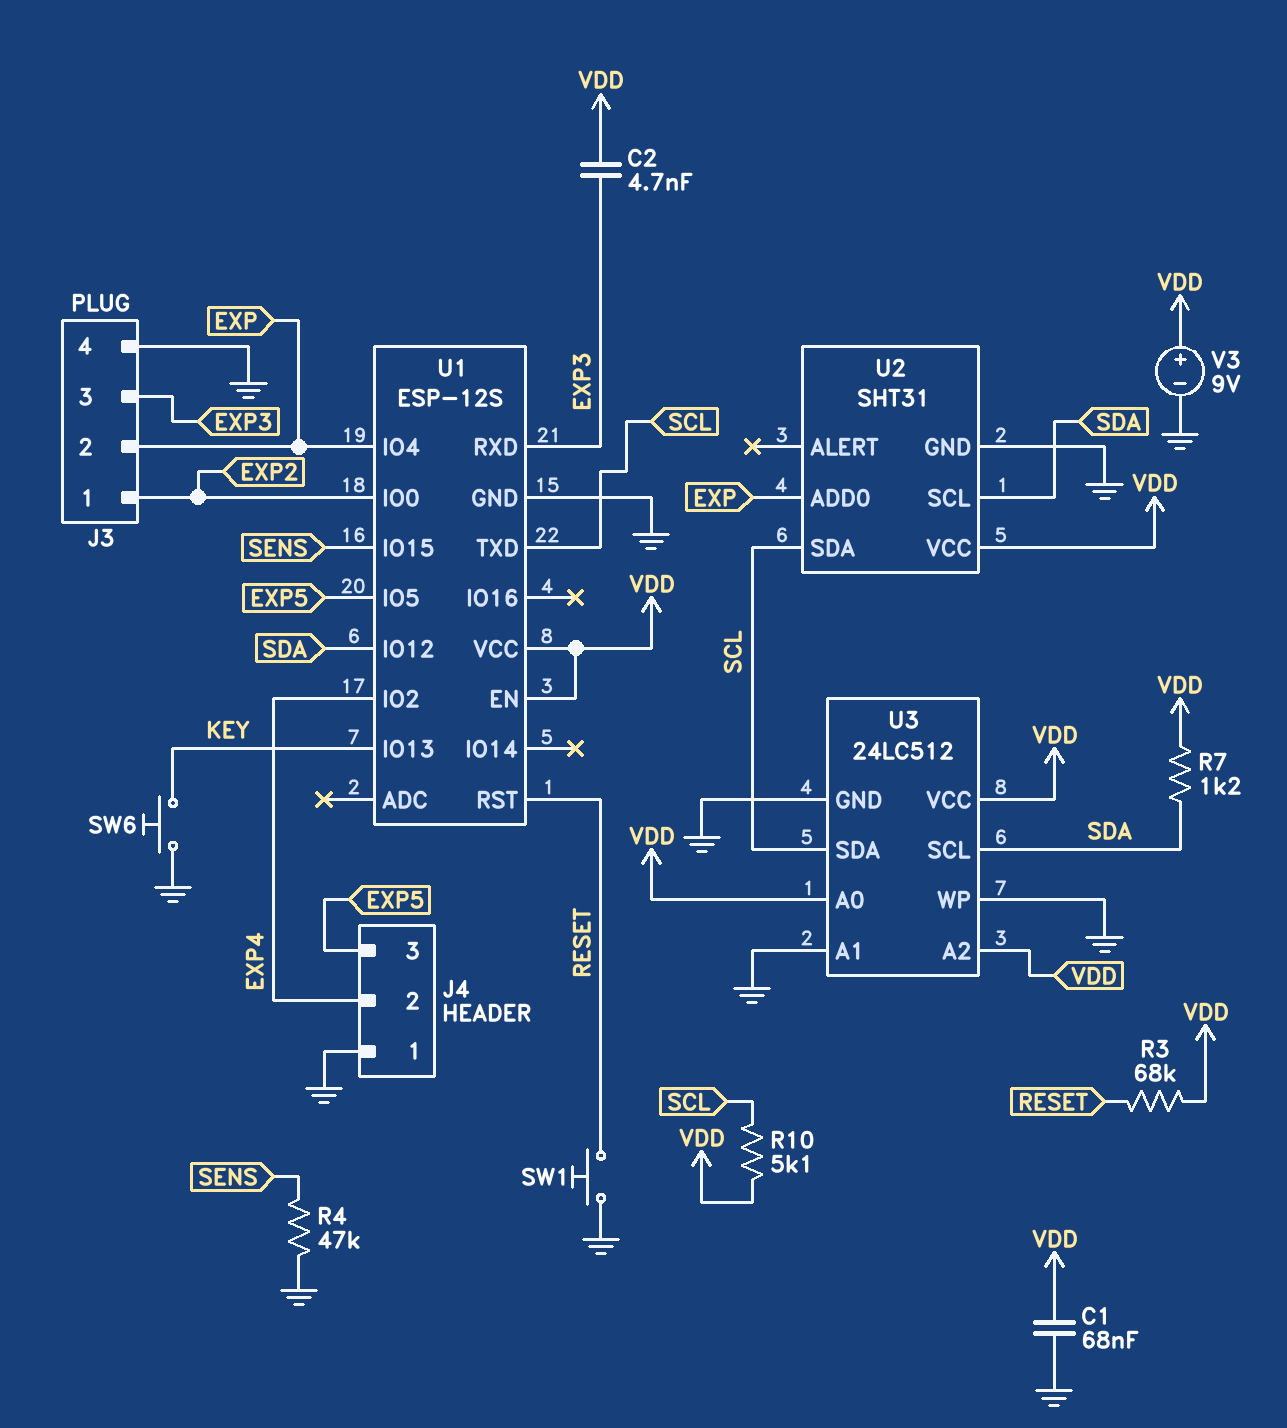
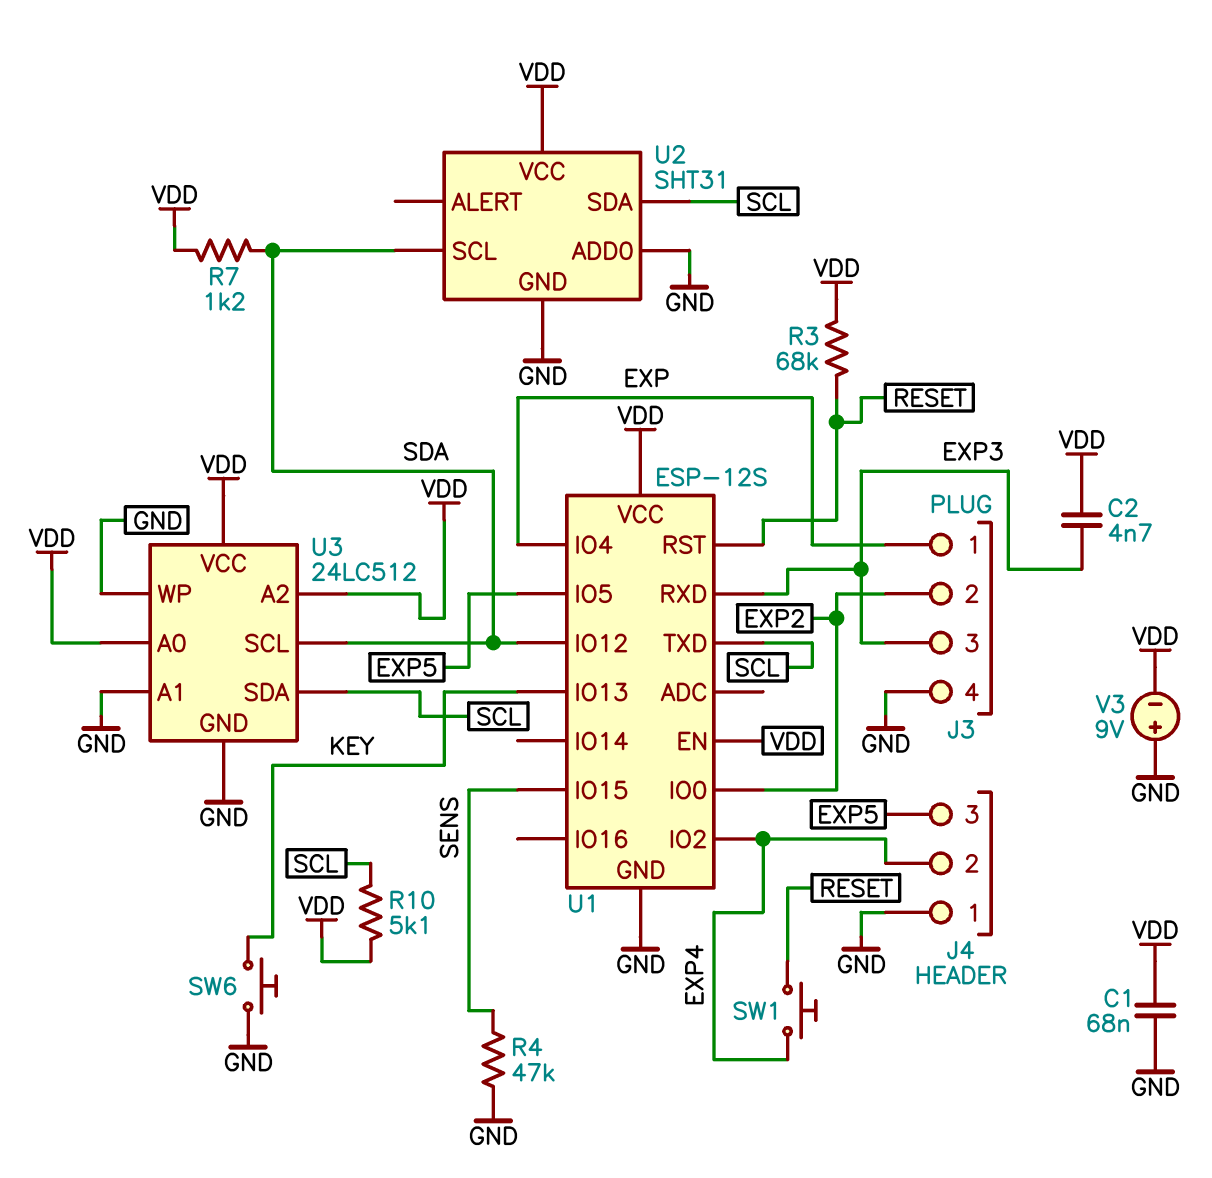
J3 pin 1: EXP2 -> EXP
J3 pin 2: EXP -> EXP2
SW1: button (GND, RESET) -> button (EXP4, RESET)
U2 pin ADD0: EXP -> GND
V3: 9V (plus VDD, minus GND) -> 9V (plus GND, minus VDD)

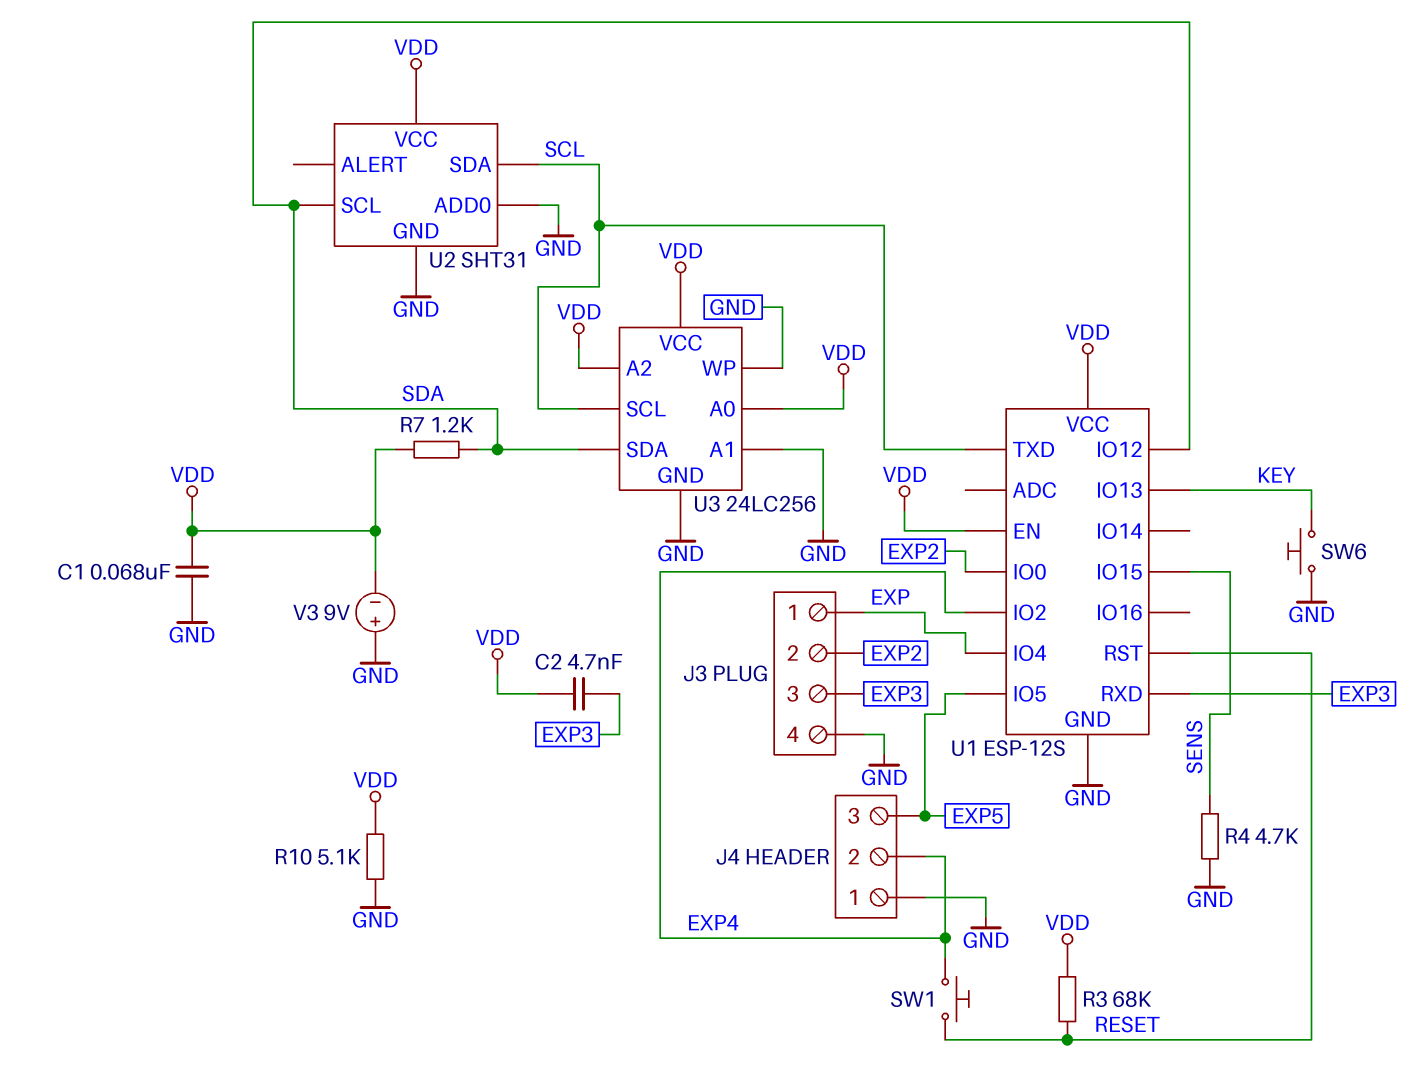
R4: 47k (GND, SENS) -> 4.7k (GND, SENS)
R10: 5.1k (SCL, VDD) -> 5.1k (GND, VDD)
U3: 24LC512 -> 24LC256
U3 pin SCL: SDA -> SCL
U3 pin SDA: SCL -> SDA

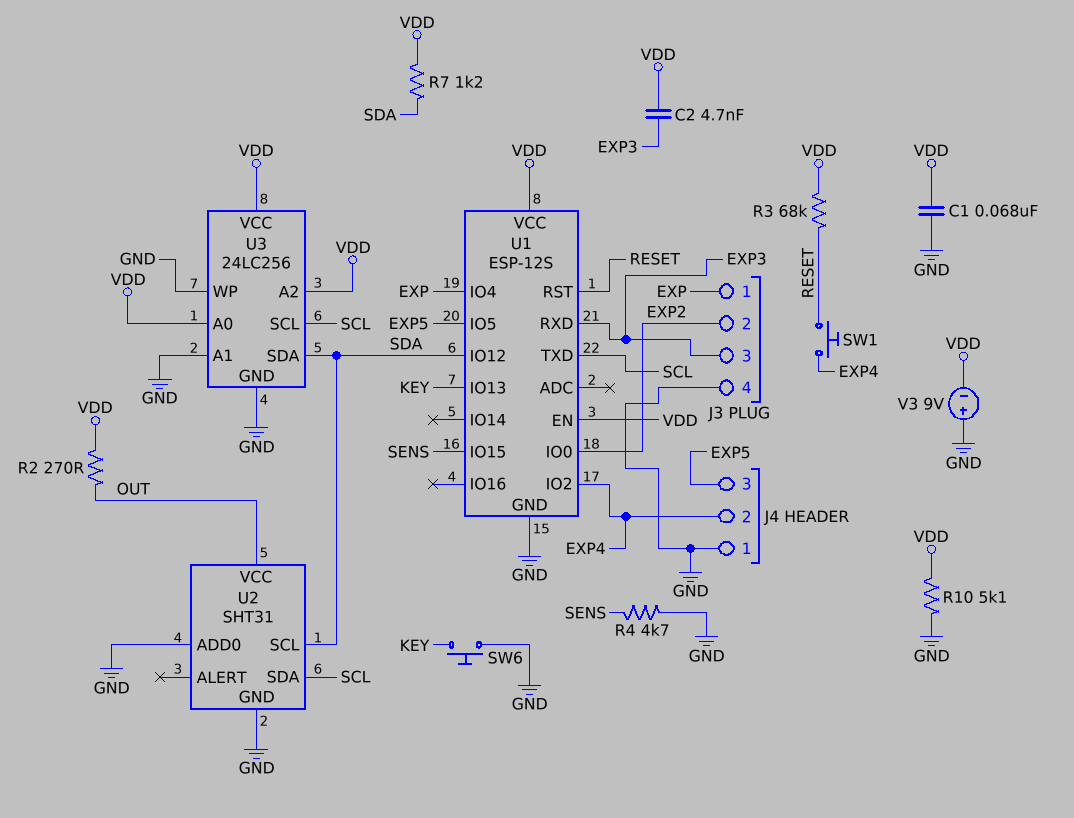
R2: none -> 270 (OUT, VDD)
U2 pin VCC: VDD -> OUT

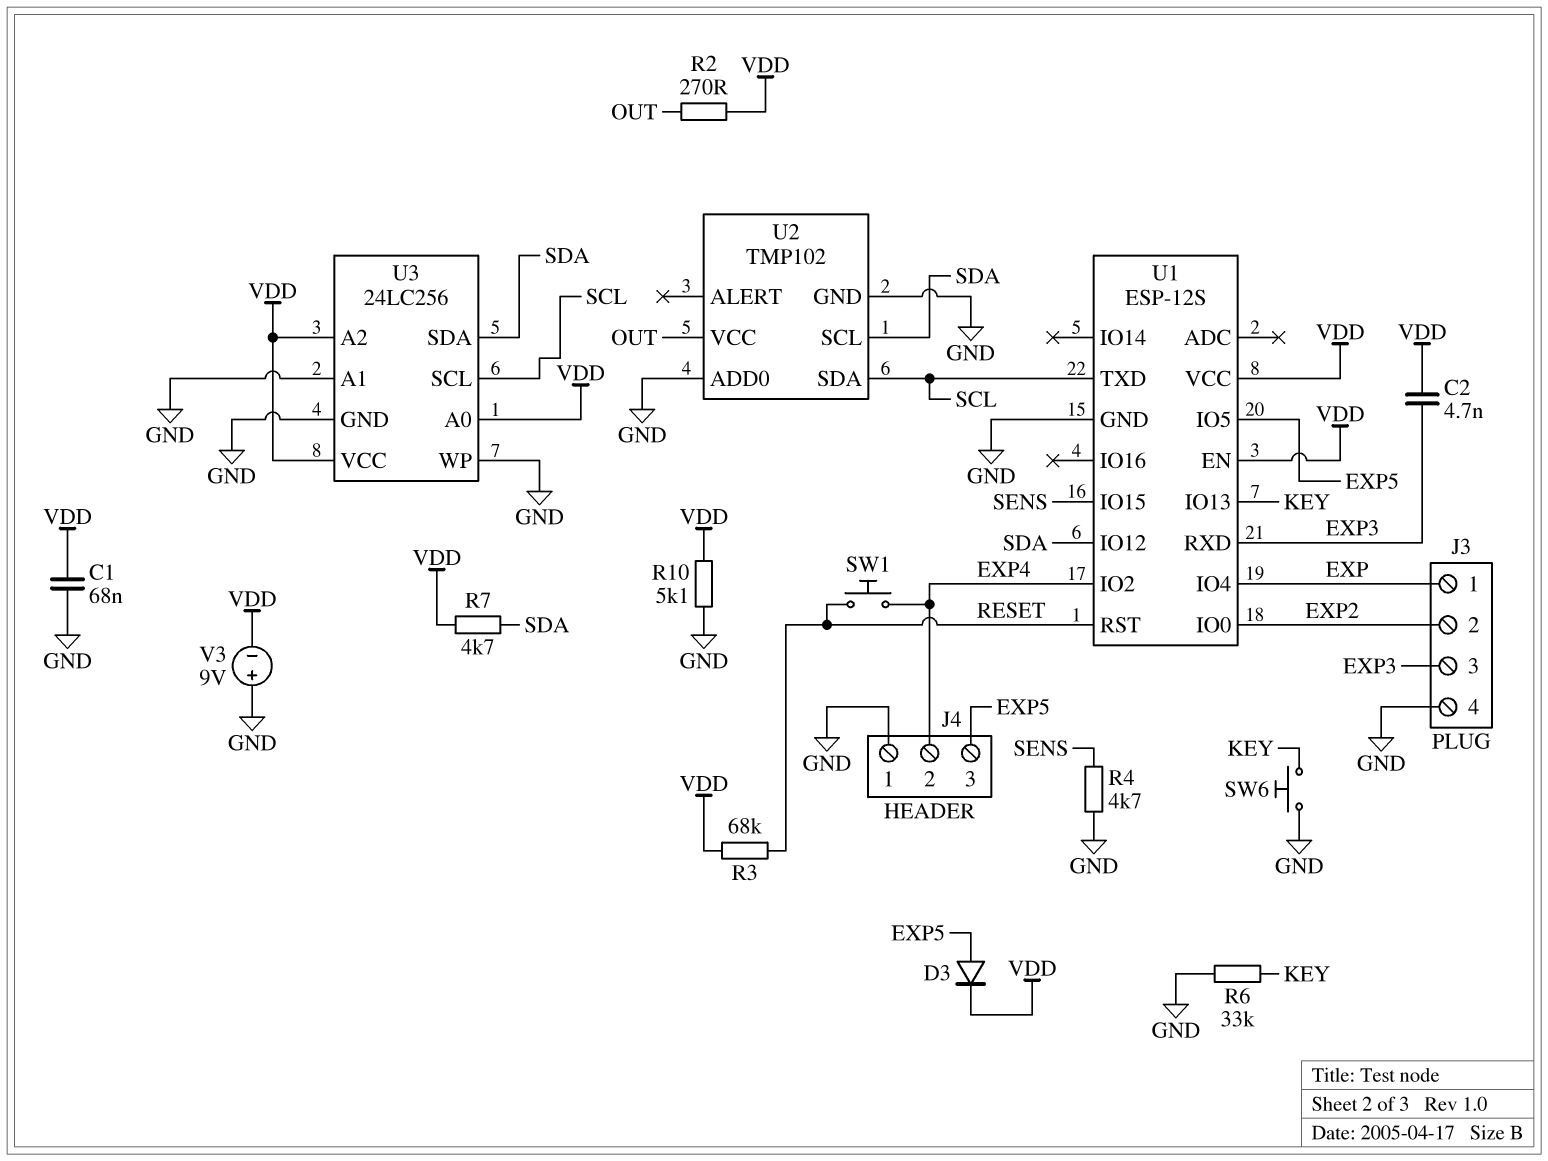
D3: none -> diode (A EXP5, K VDD)
R6: none -> 33k (GND, KEY)
R7: 1.2k (SDA, VDD) -> 4.7k (SDA, VDD)
U2: SHT31 -> TMP102

